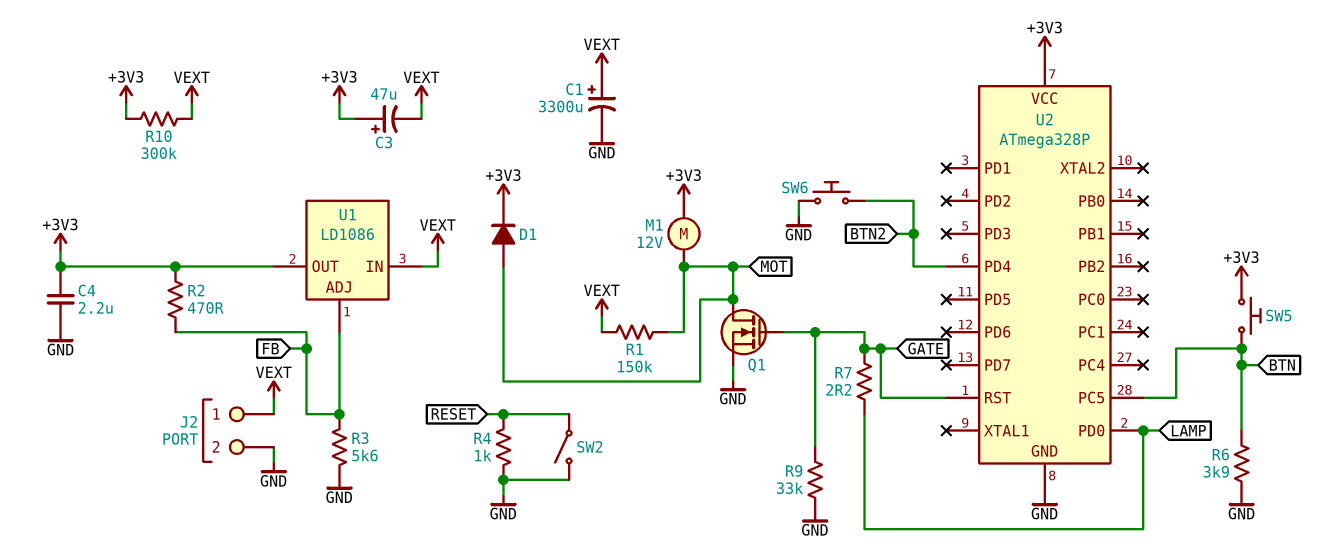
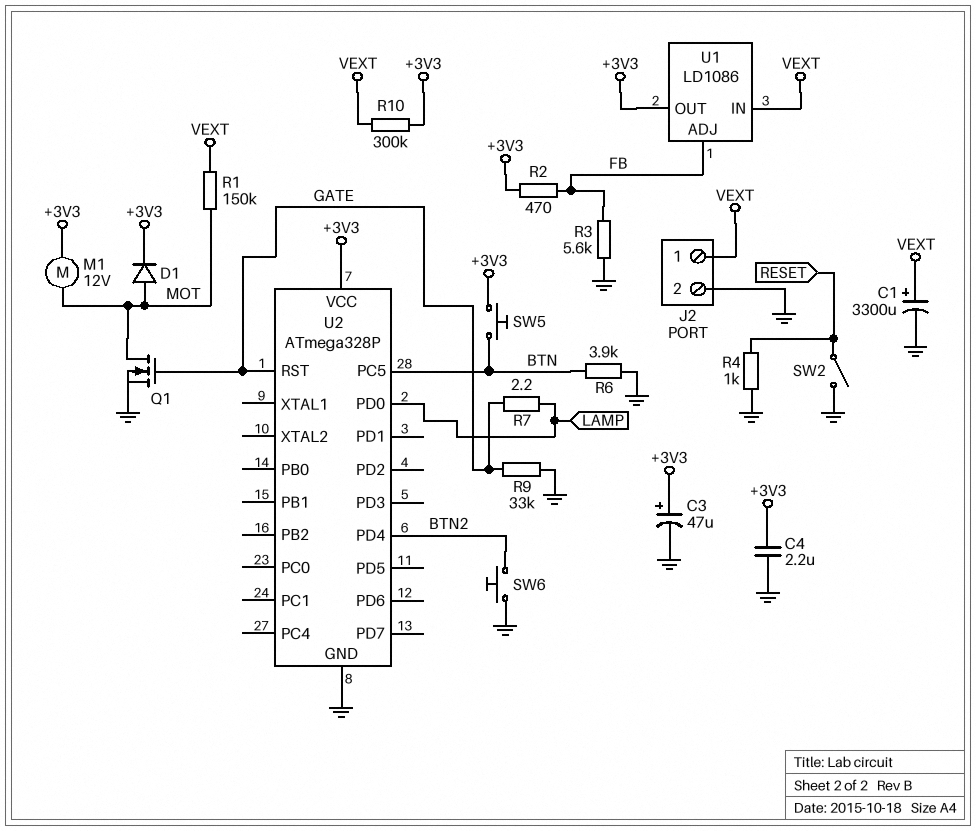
C3: 47uF (plus +3V3, minus VEXT) -> 47uF (plus +3V3, minus GND)

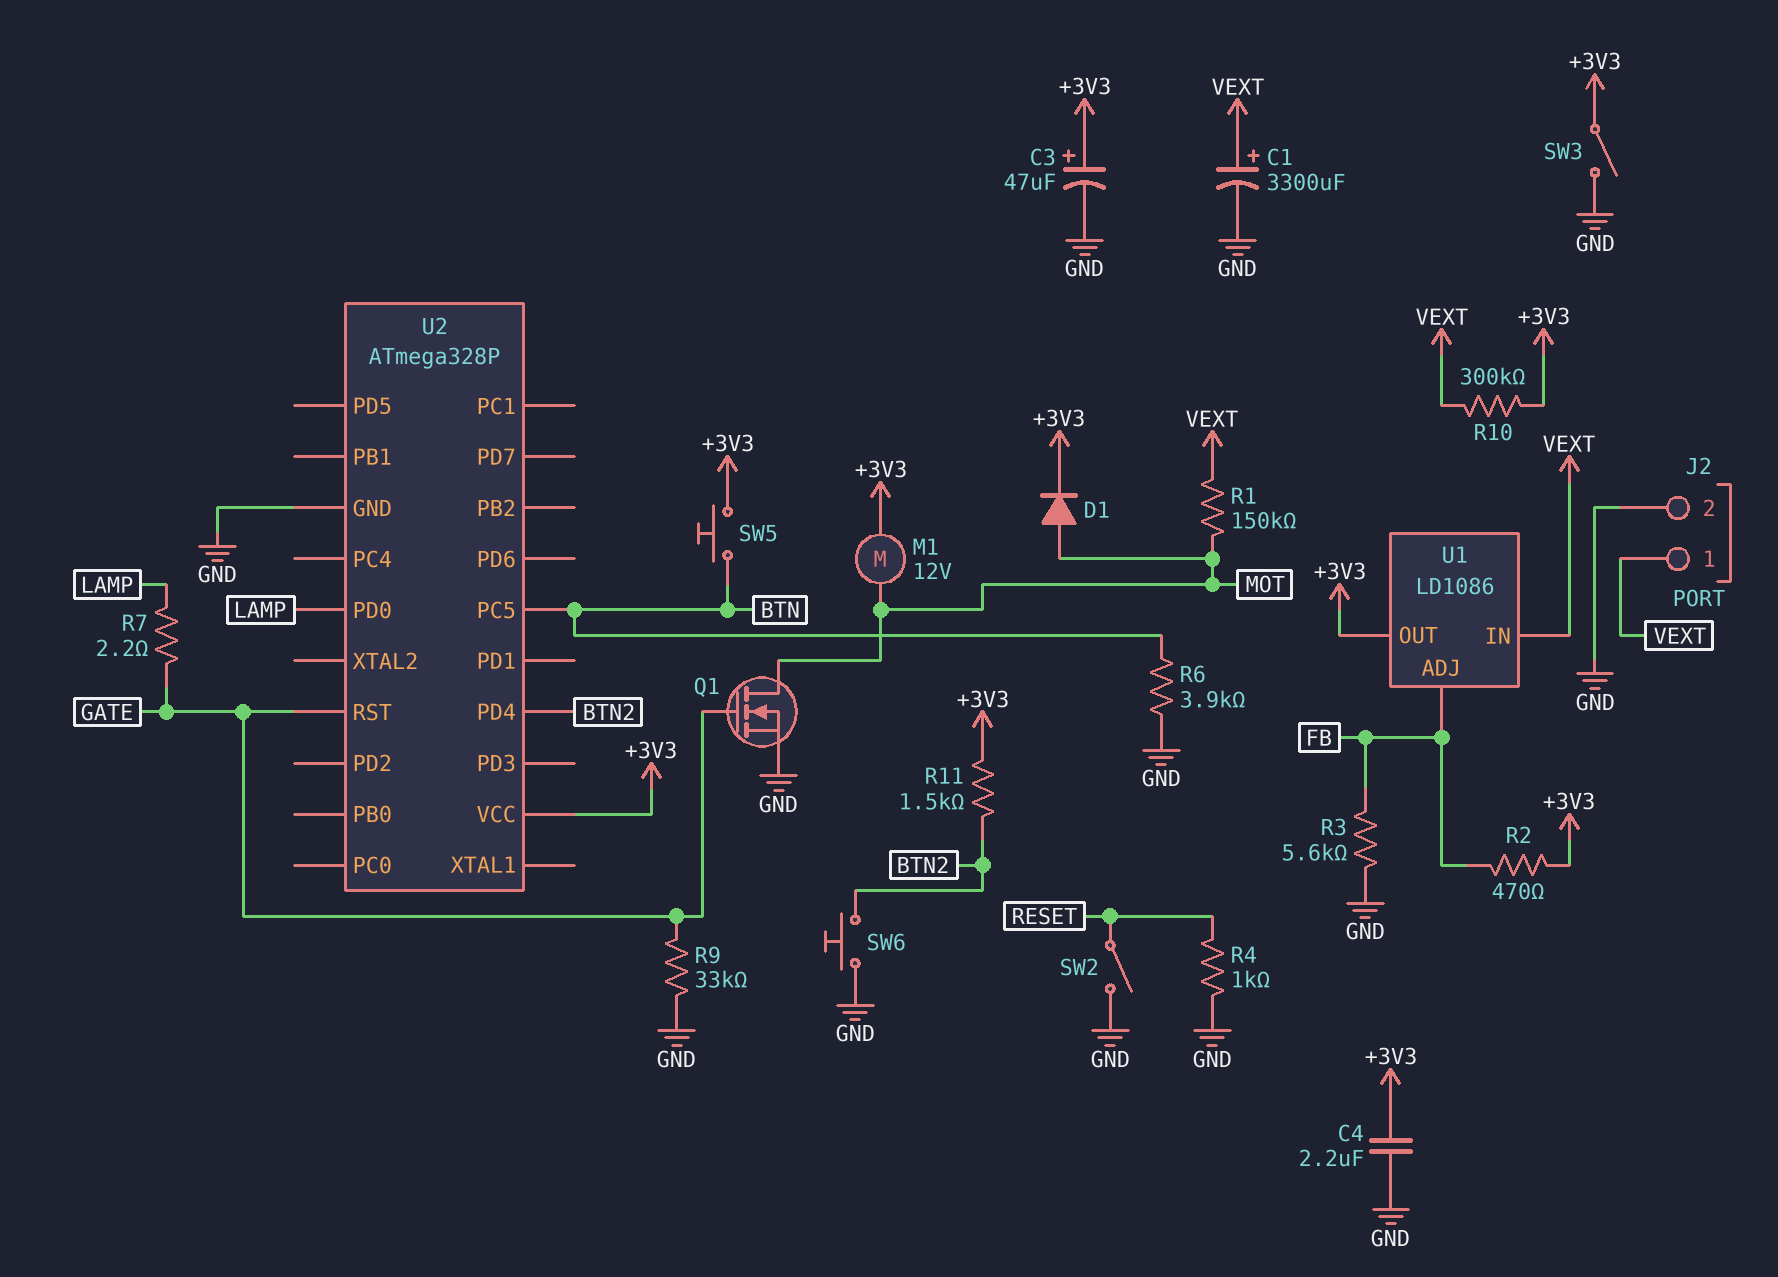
R11: none -> 1.5k (+3V3, BTN2)
SW3: none -> switch (+3V3, GND)

